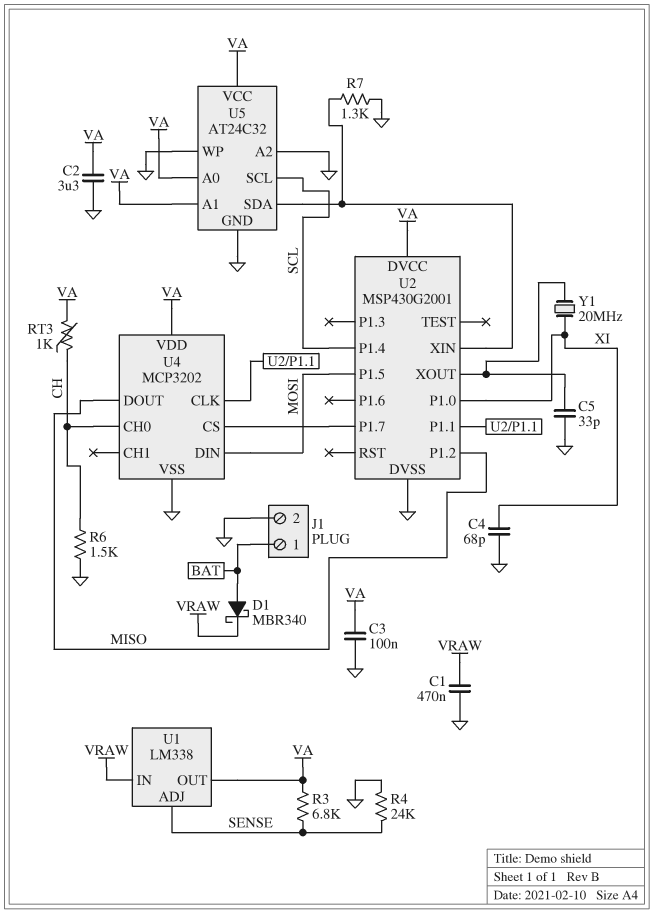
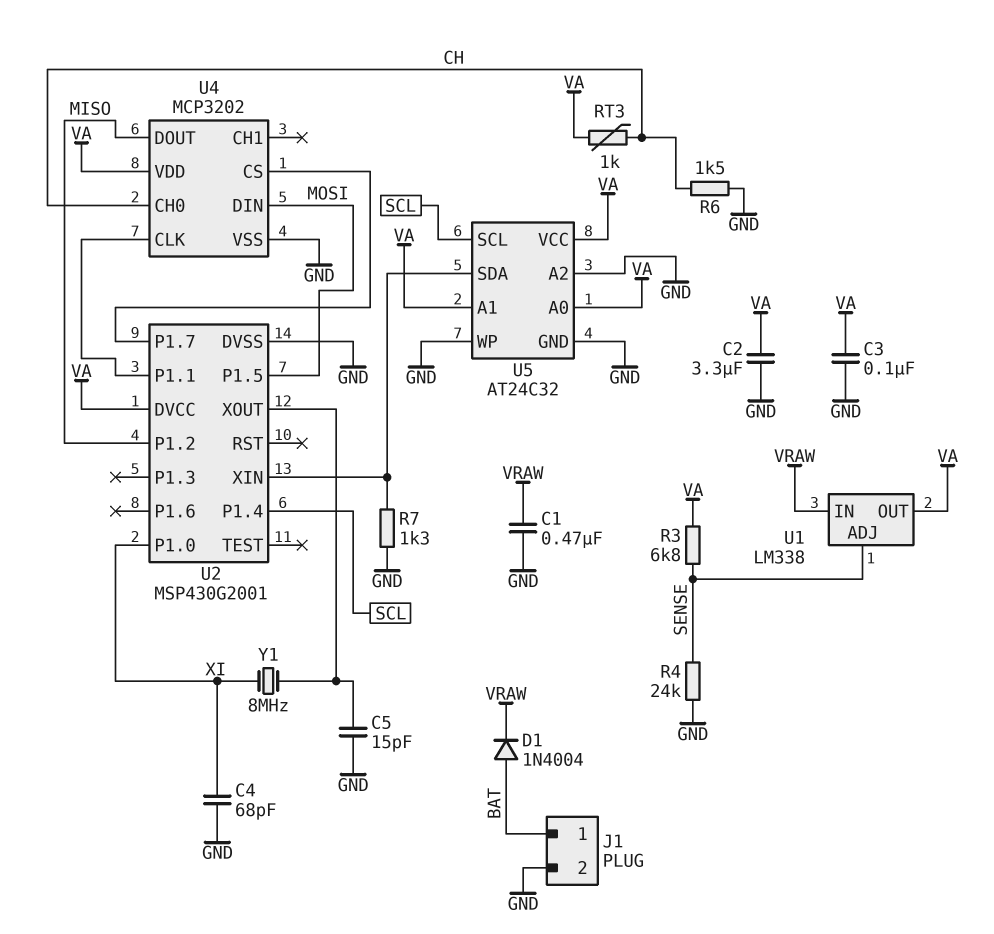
C5: 33pF (GND, U2/XOUT) -> 15pF (GND, U2/XOUT)
D1: schottky MBR340 (A BAT, K VRAW) -> diode 1N4004 (A BAT, K VRAW)
Y1: 20MHz (U2/XOUT, XI) -> 8MHz (U2/XOUT, XI)

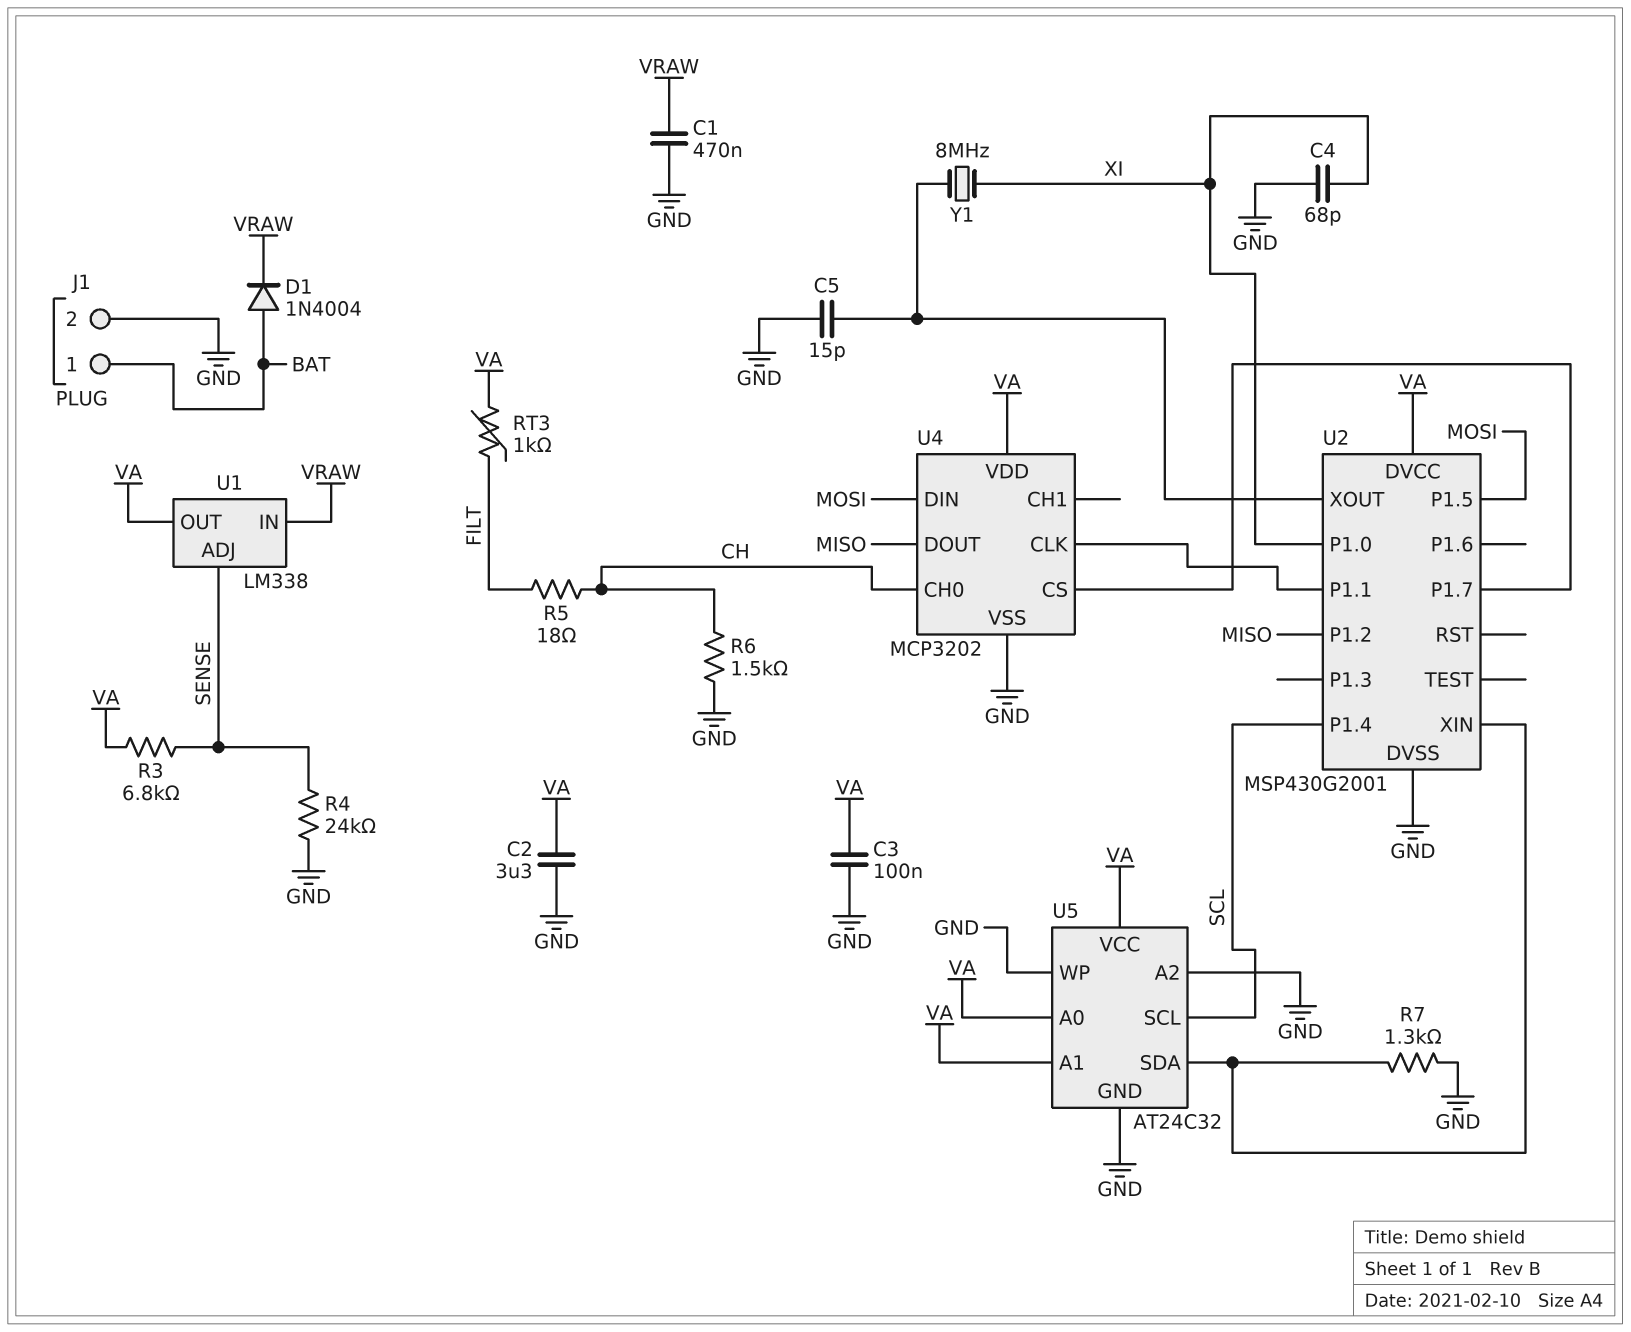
R5: none -> 18 (CH, FILT)
RT3: 1k (CH, VA) -> 1k (FILT, VA)

